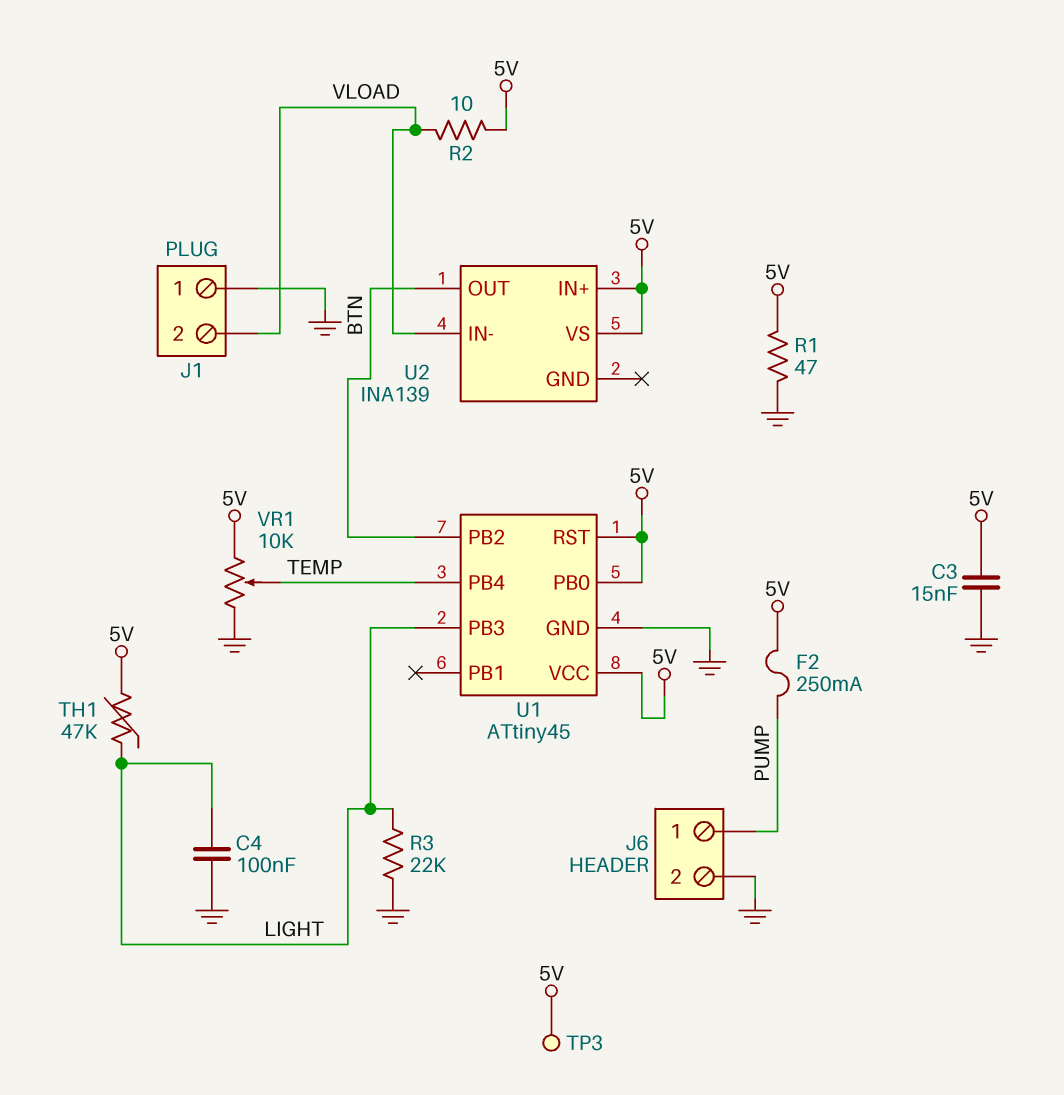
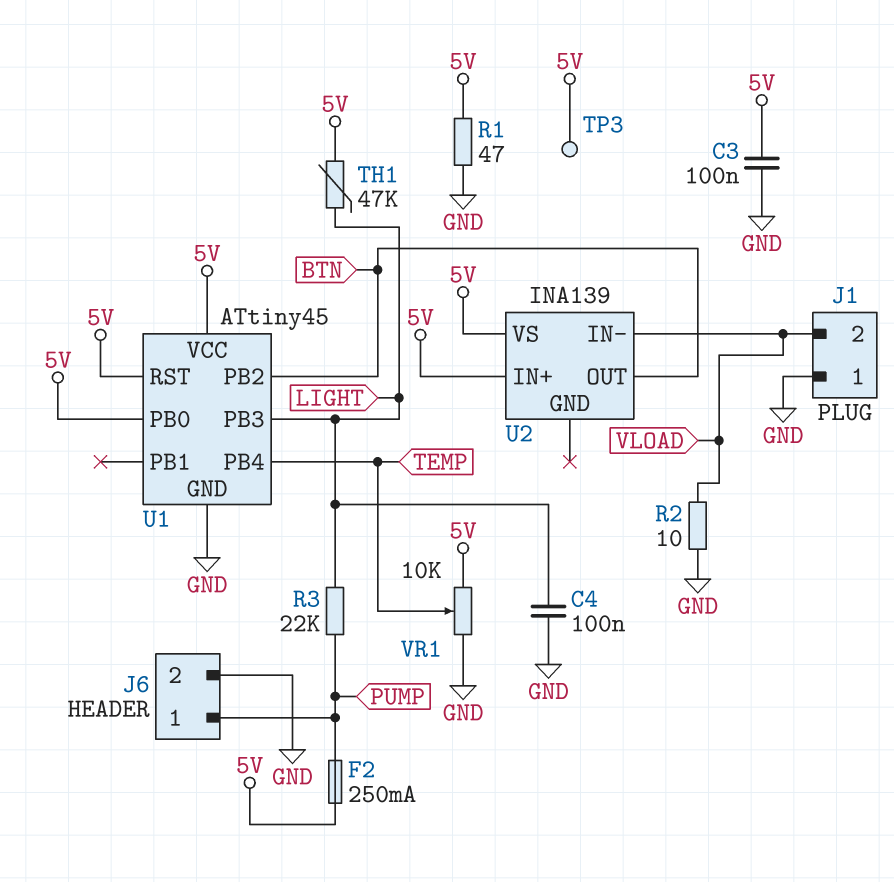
C3: 15nF (5V, GND) -> 100nF (5V, GND)
R2: 10 (5V, VLOAD) -> 10 (GND, VLOAD)
R3: 22k (GND, LIGHT) -> 22k (LIGHT, PUMP)

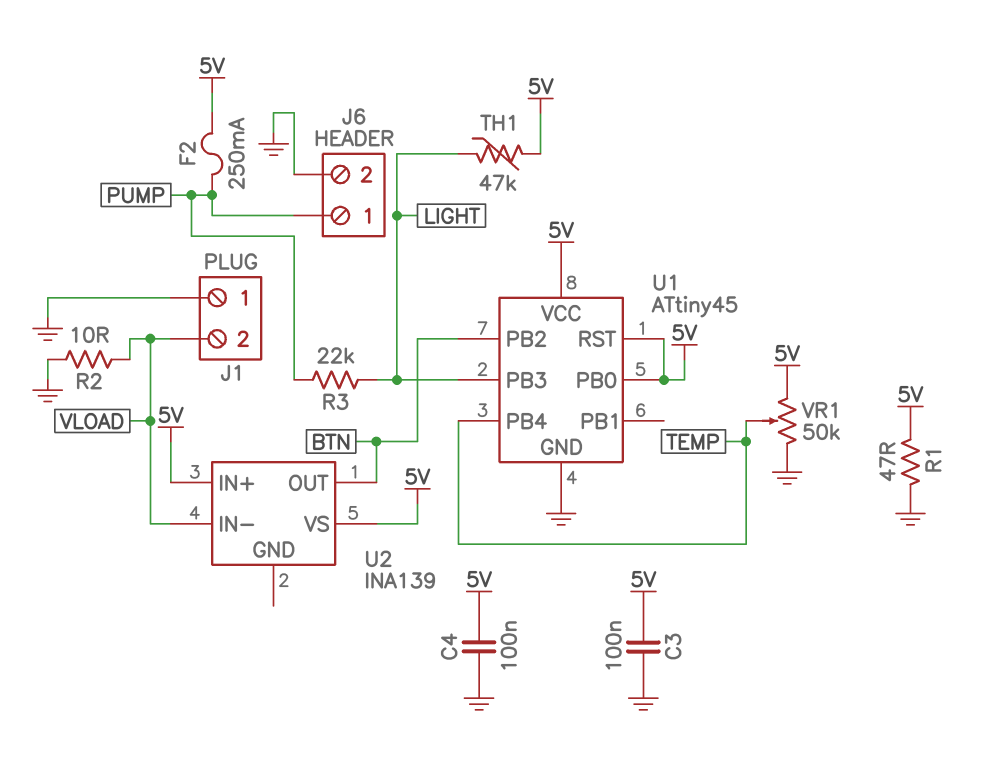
C4: 100nF (GND, LIGHT) -> 100nF (5V, GND)
TP3: test point (5V) -> none
VR1: 10k (5V, GND, wiper TEMP) -> 50k (5V, GND, wiper TEMP)

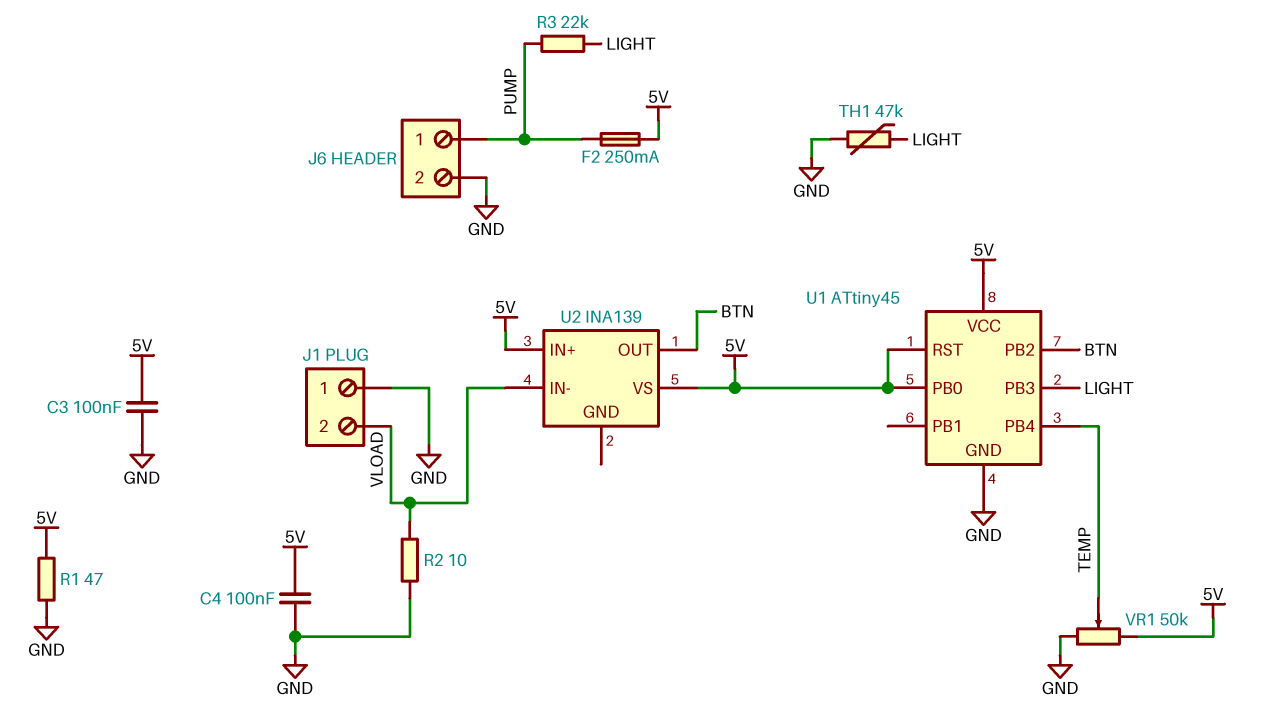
TH1: 47k (5V, LIGHT) -> 47k (GND, LIGHT)

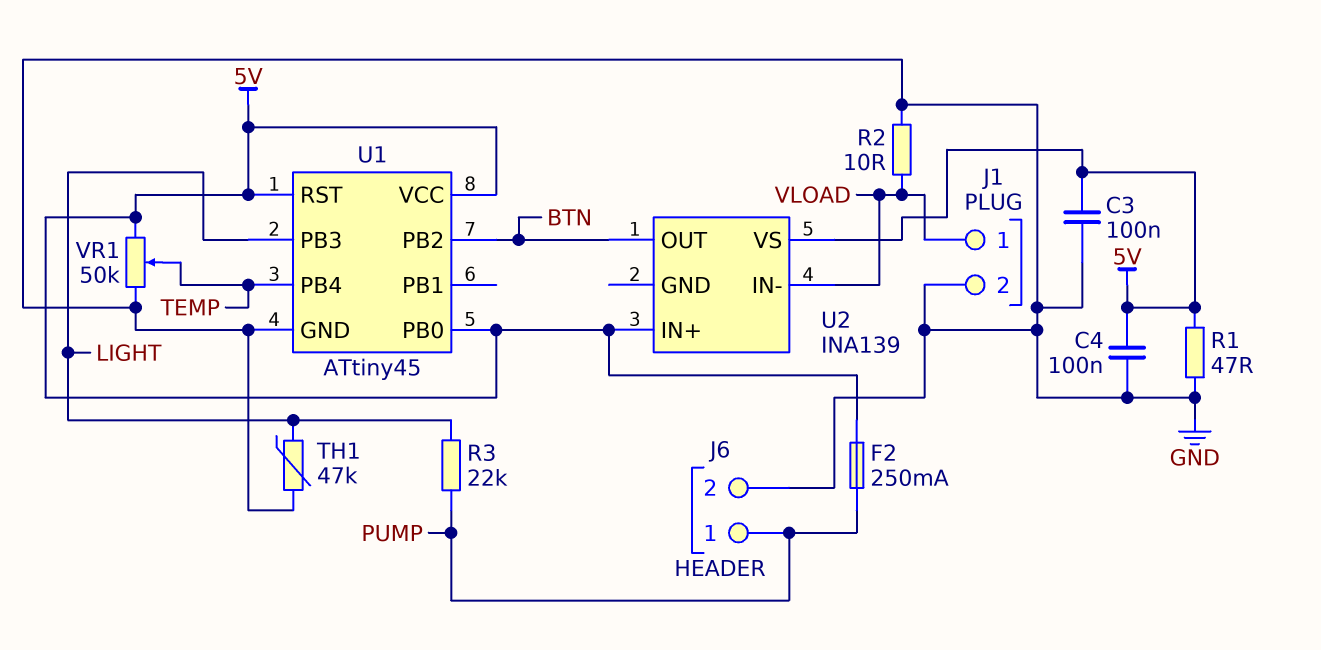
J1 pin 1: GND -> VLOAD
J1 pin 2: VLOAD -> GND

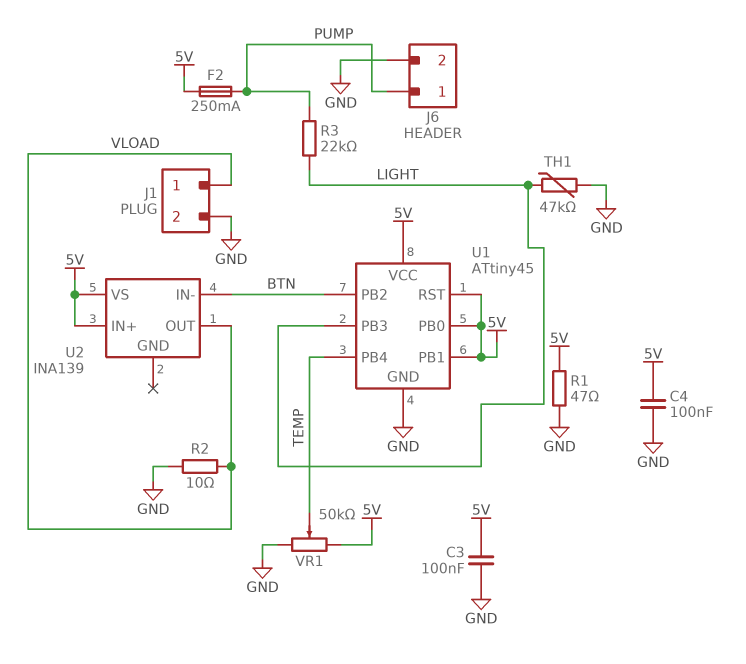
U1 pin PB1: none -> 5V
U2 pin IN-: VLOAD -> BTN
U2 pin OUT: BTN -> VLOAD

